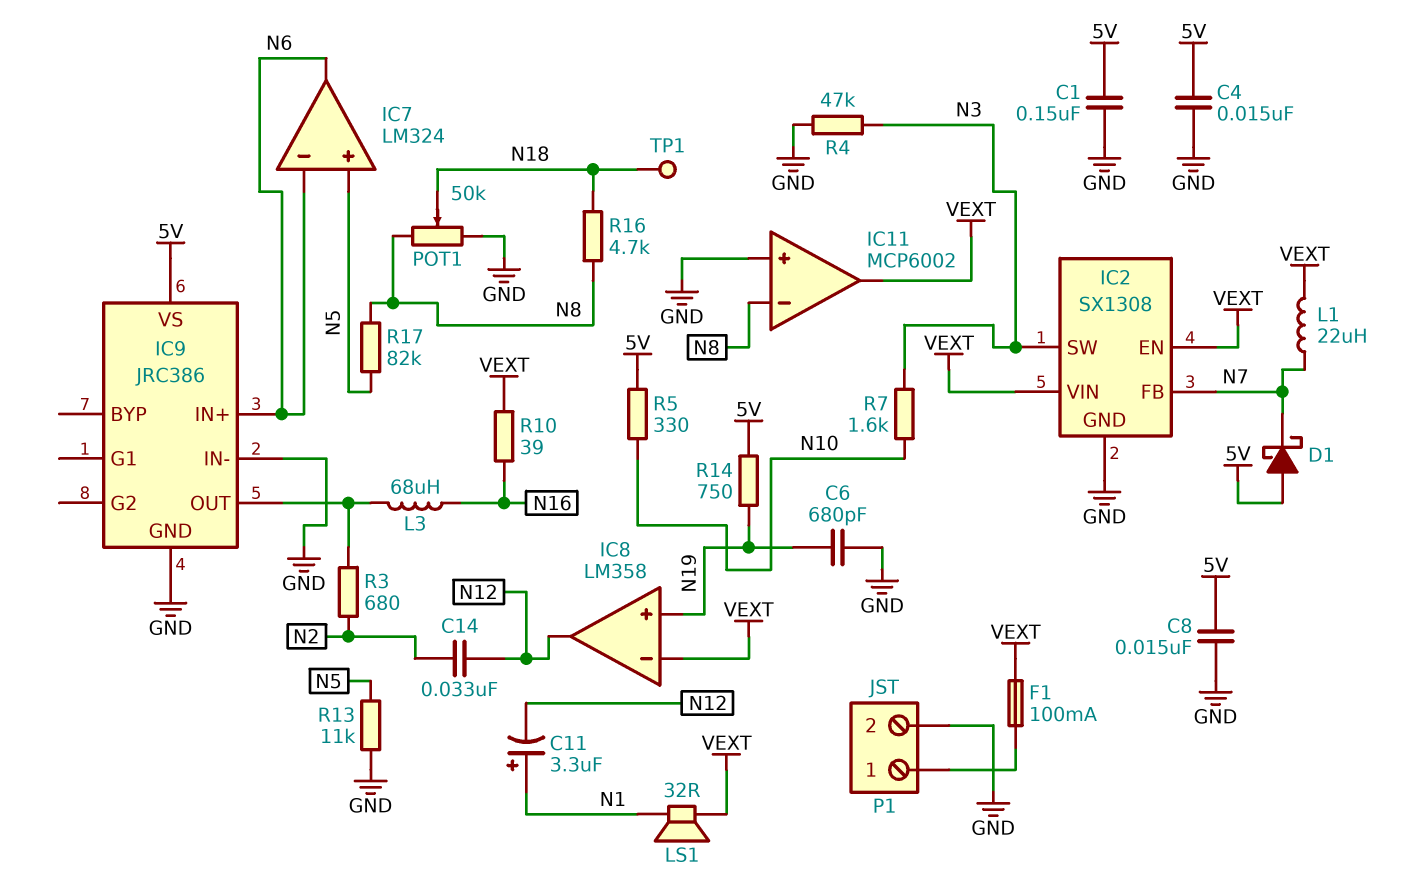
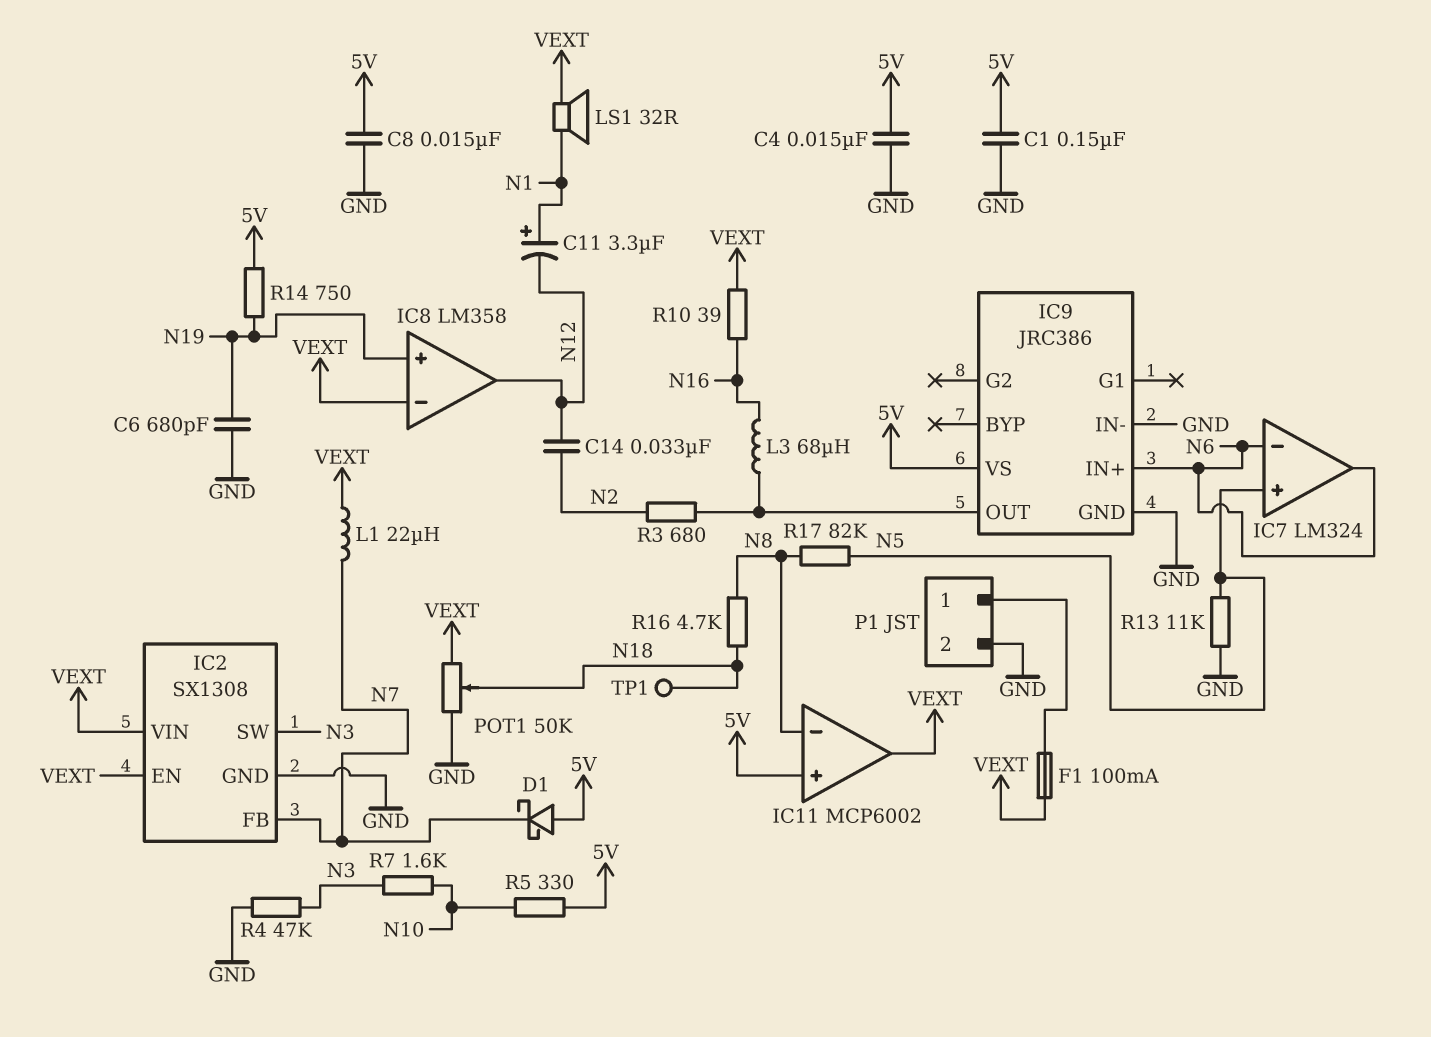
IC11 pin in+: GND -> 5V
POT1: 50k (GND, N8, wiper N18) -> 50k (GND, VEXT, wiper N18)

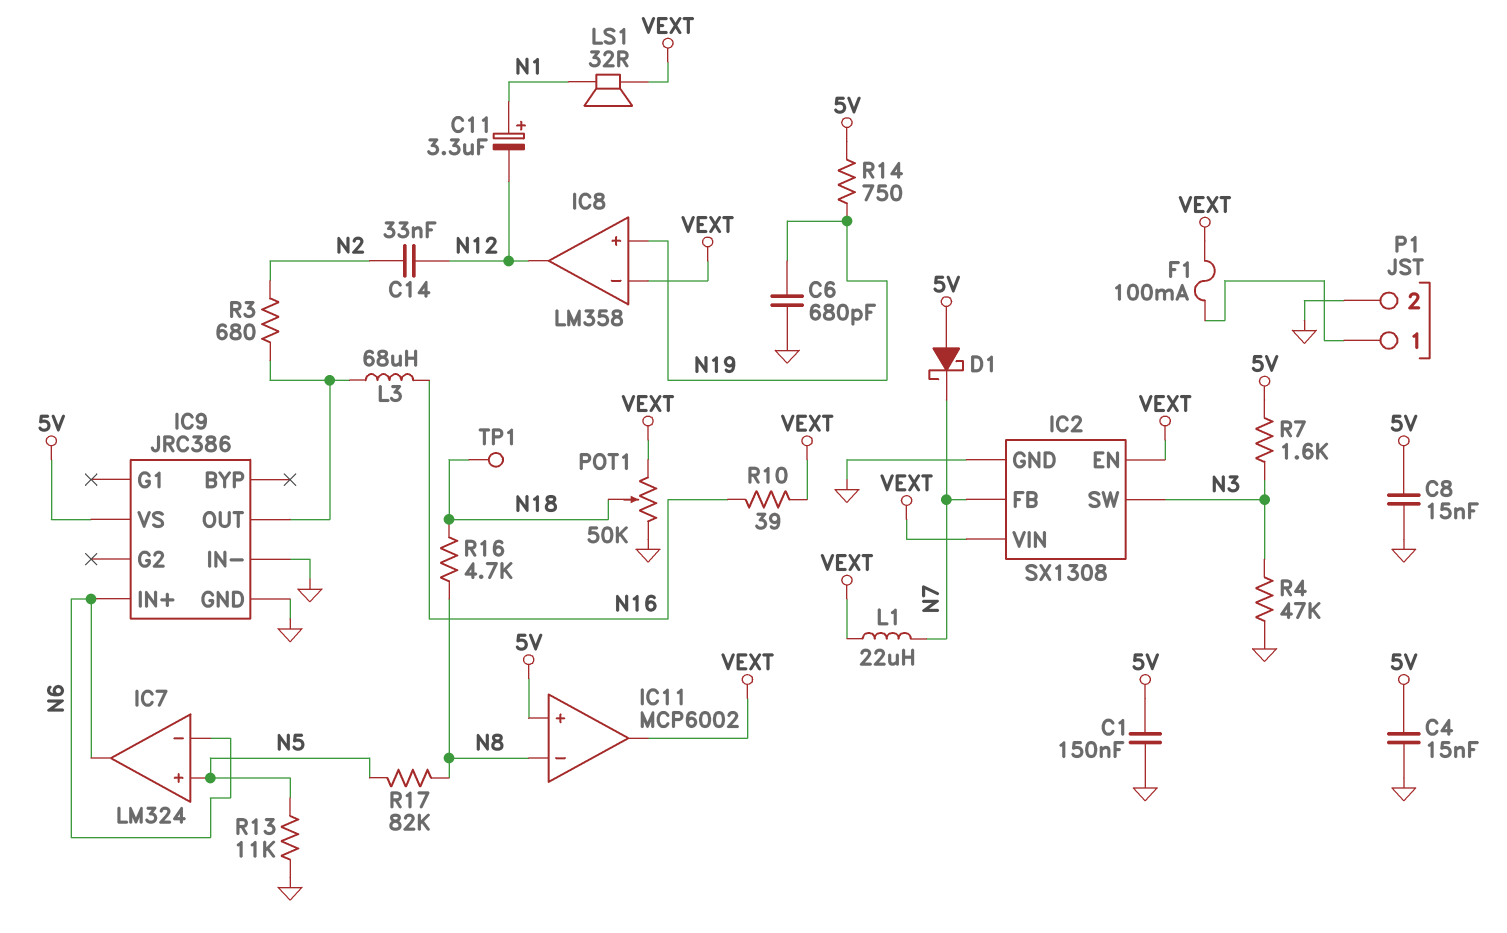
R5: 330 (5V, N10) -> none
R7: 1.6k (N3, N10) -> 1.6k (5V, N3)

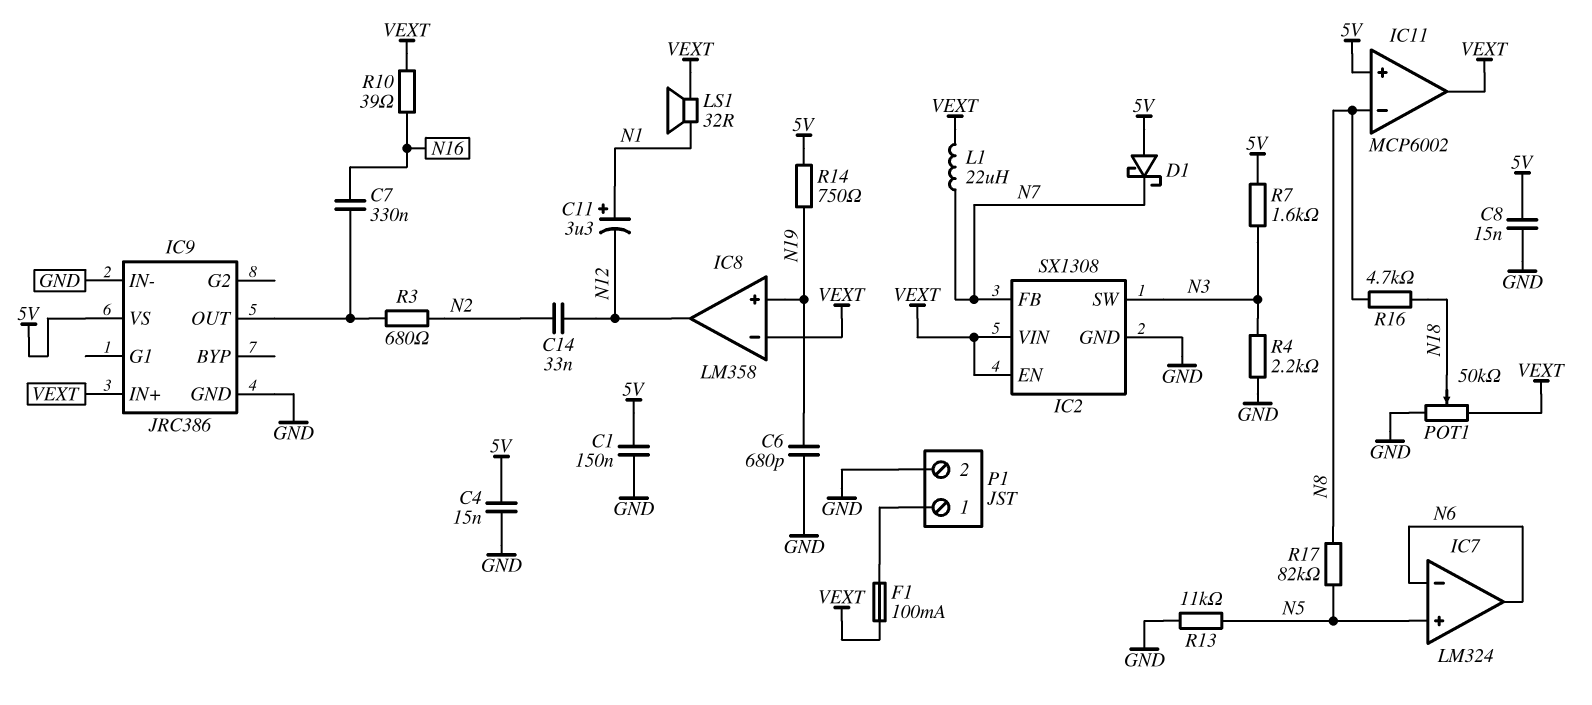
C7: none -> 330nF (IC9/OUT, N16)
IC9 pin IN+: N6 -> VEXT
L3: 68uH (IC9/OUT, N16) -> none
R4: 47k (GND, N3) -> 2.2k (GND, N3)
TP1: test point (N18) -> none

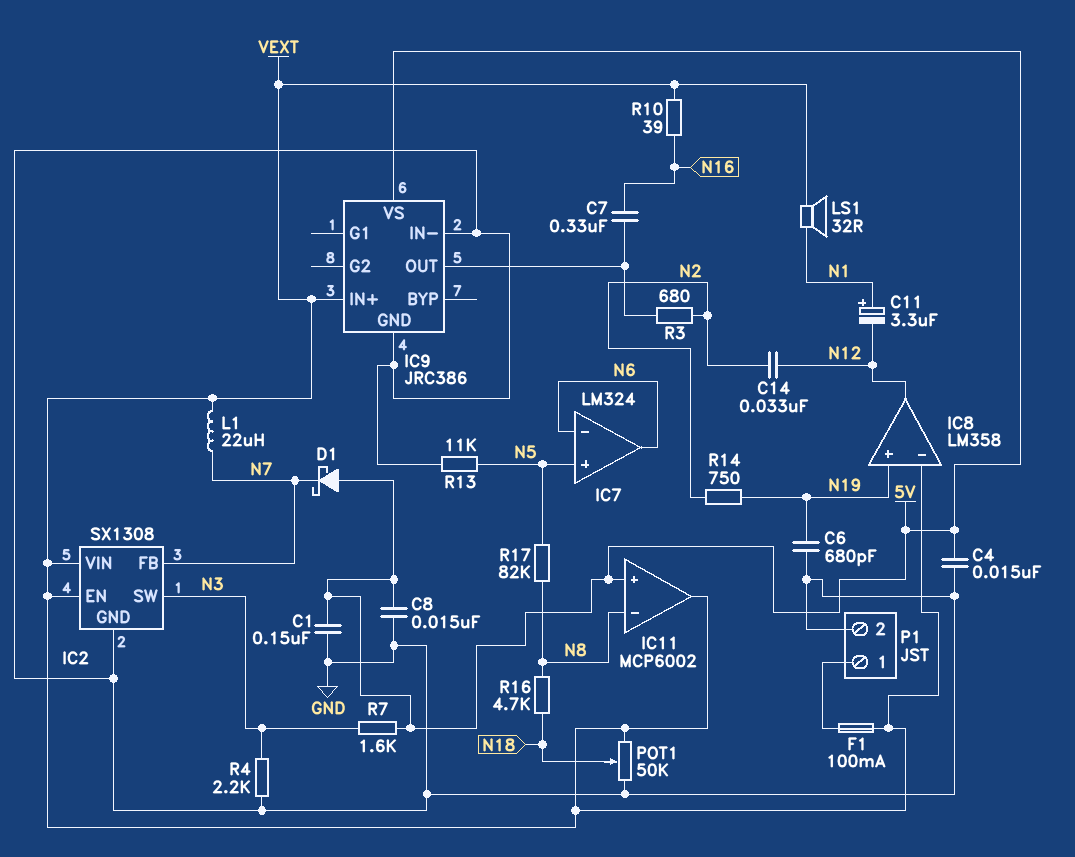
R14: 750 (5V, N19) -> 750 (N2, N19)

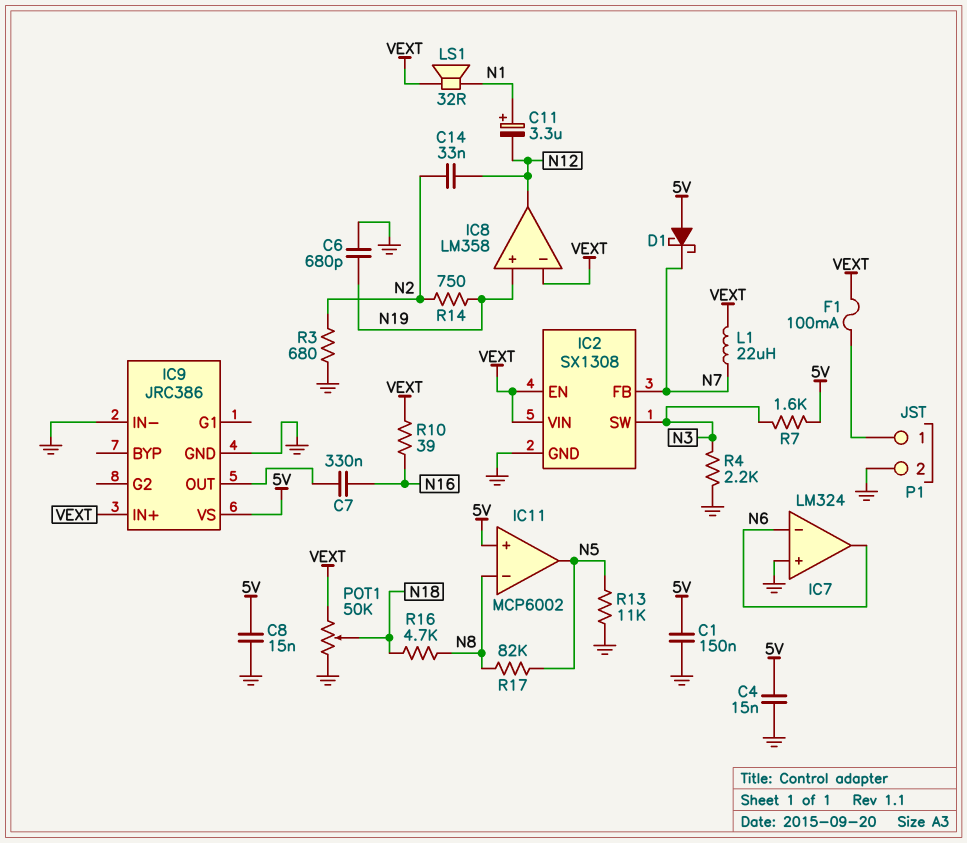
IC7 pin in+: N5 -> GND
IC11 pin out: VEXT -> N5
R3: 680 (IC9/OUT, N2) -> 680 (GND, N2)

